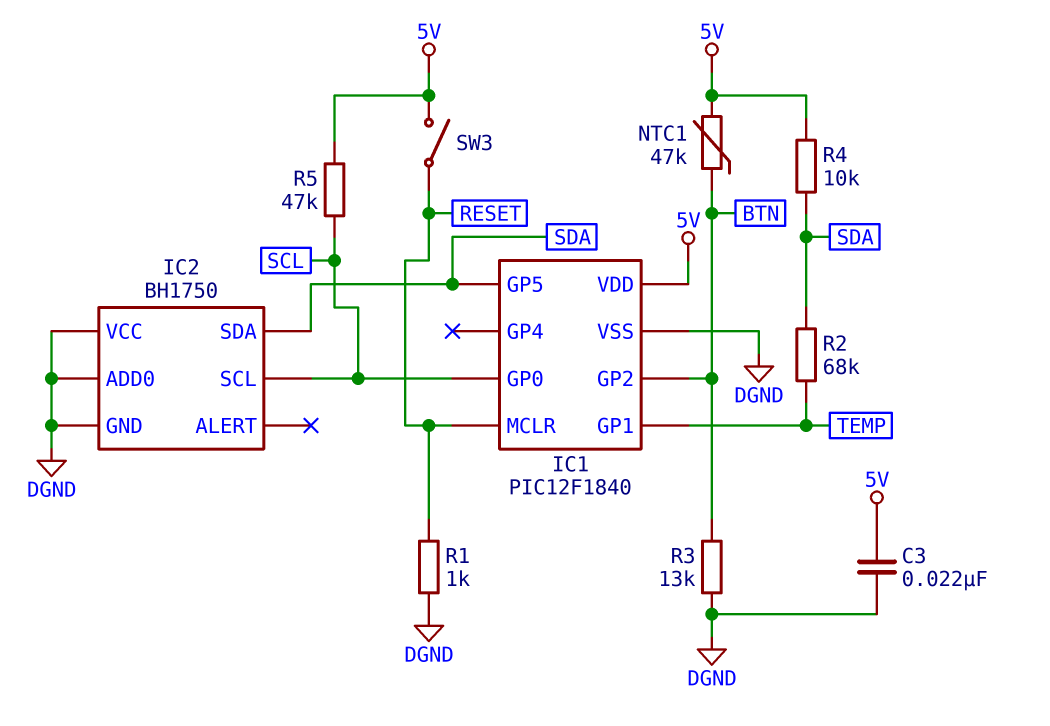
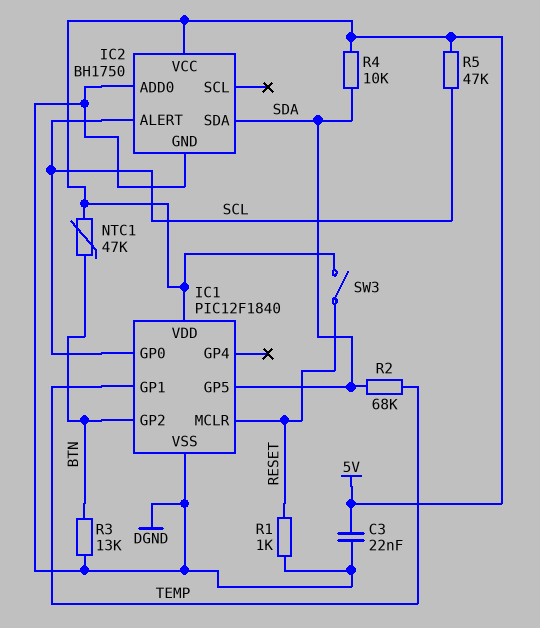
IC2 pin ALERT: none -> SCL
IC2 pin SCL: SCL -> none
IC2 pin VCC: DGND -> 5V

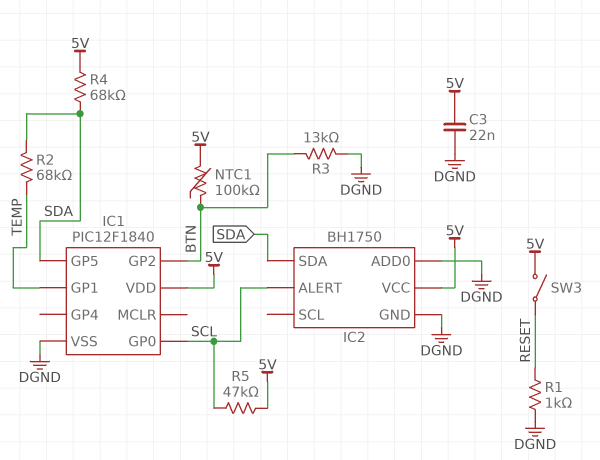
IC1 pin MCLR: RESET -> none
NTC1: 47k (5V, BTN) -> 100k (5V, BTN)
R4: 10k (5V, SDA) -> 68k (5V, SDA)

